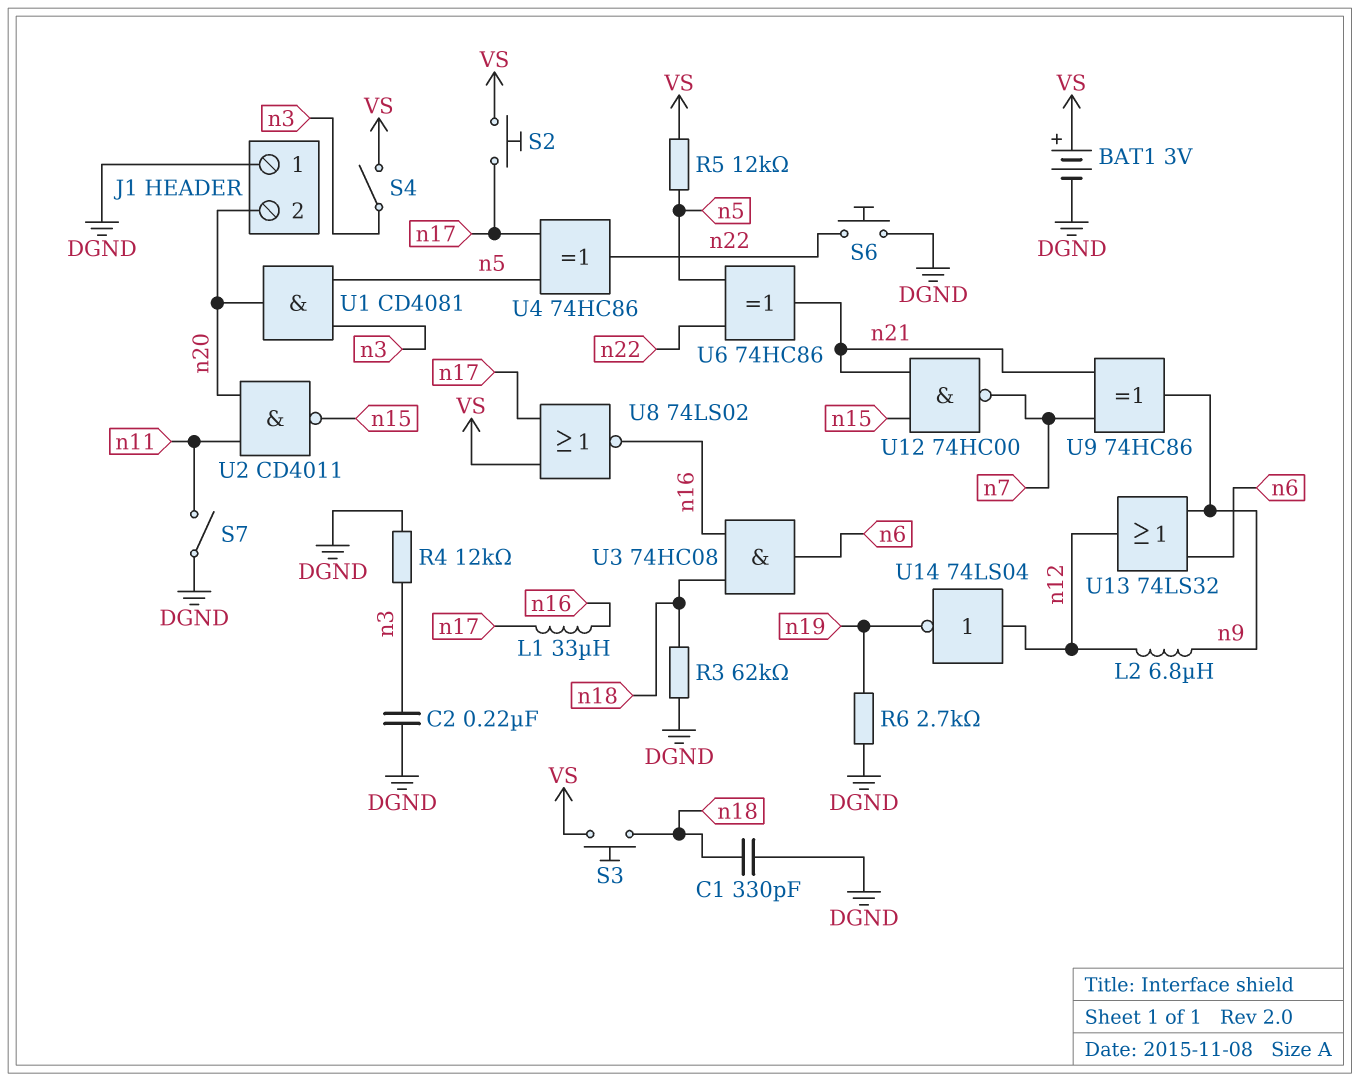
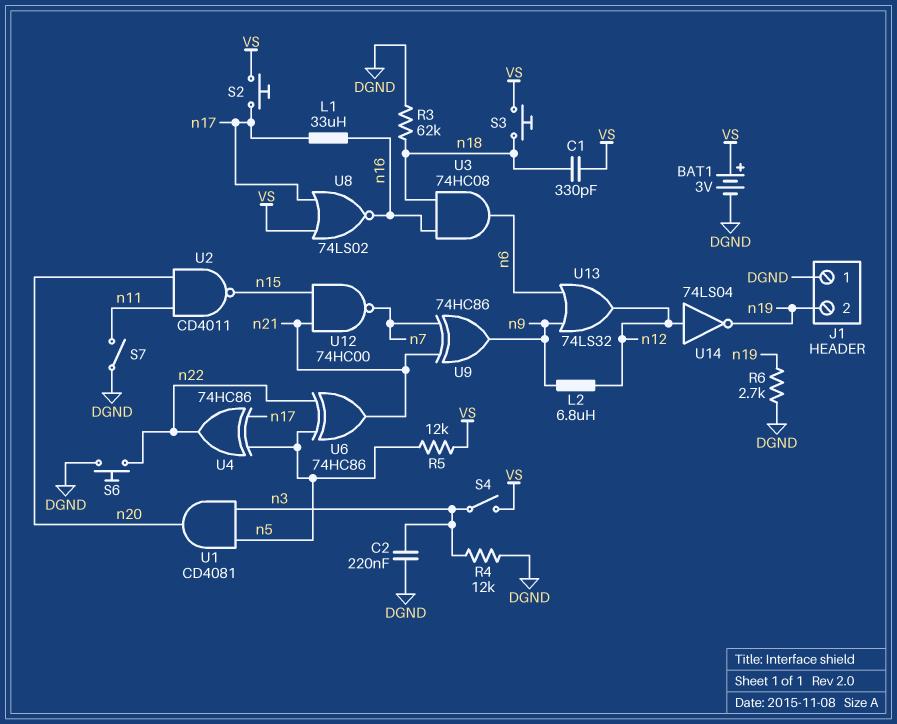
C1: 330pF (DGND, n18) -> 330pF (VS, n18)
J1 pin 2: n20 -> n19

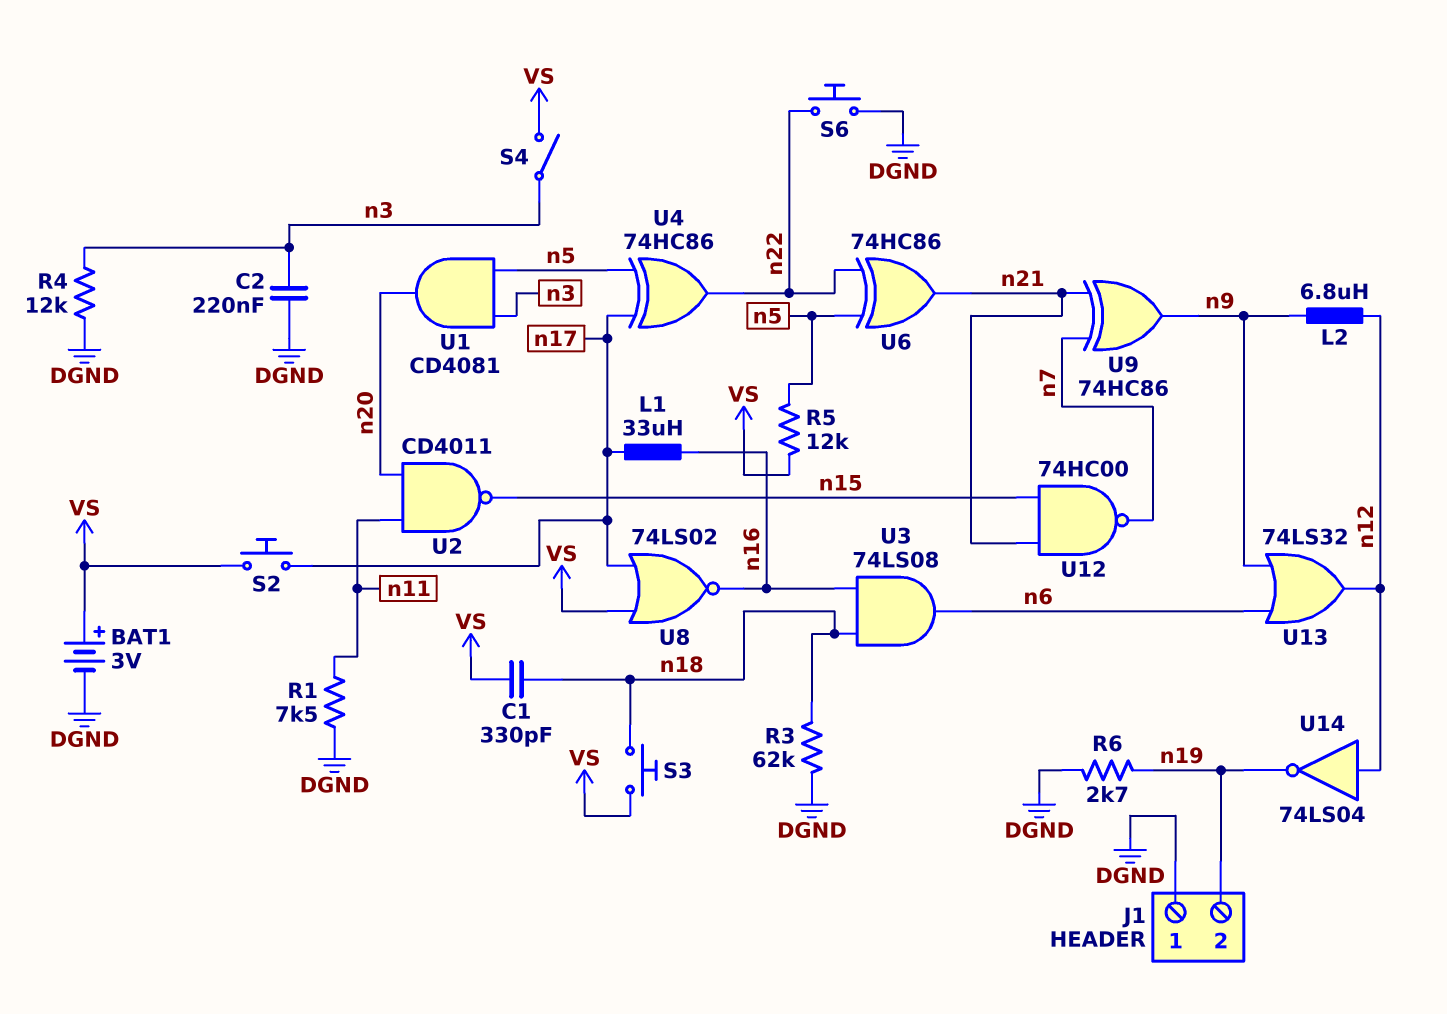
R1: none -> 7.5k (DGND, n11)
S7: switch (DGND, n11) -> none
U3: AND 74HC08 (in n16, in n18, out n6) -> AND 74LS08 (in n16, in n18, out n6)

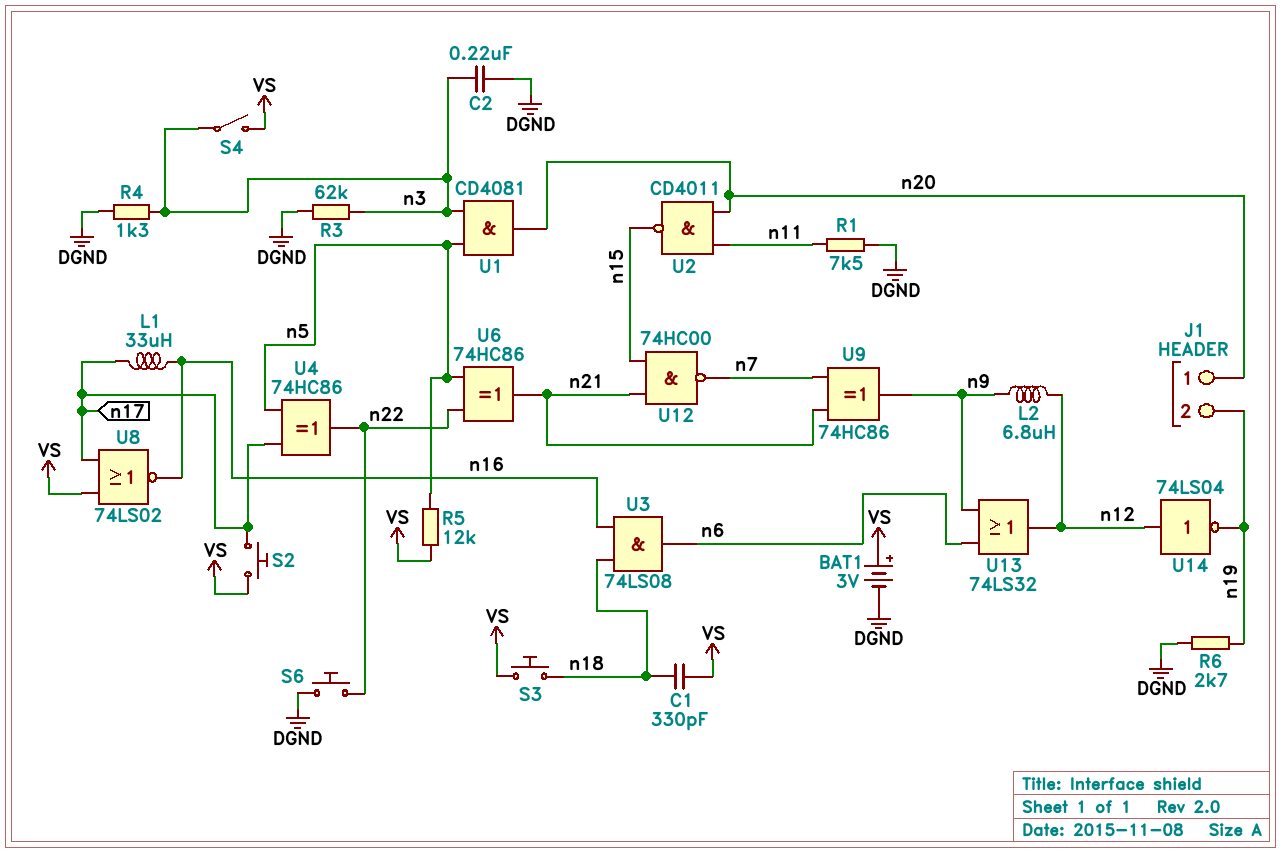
J1 pin 1: DGND -> n20
R3: 62k (DGND, n18) -> 62k (DGND, n3)
R4: 12k (DGND, n3) -> 1.3k (DGND, n3)

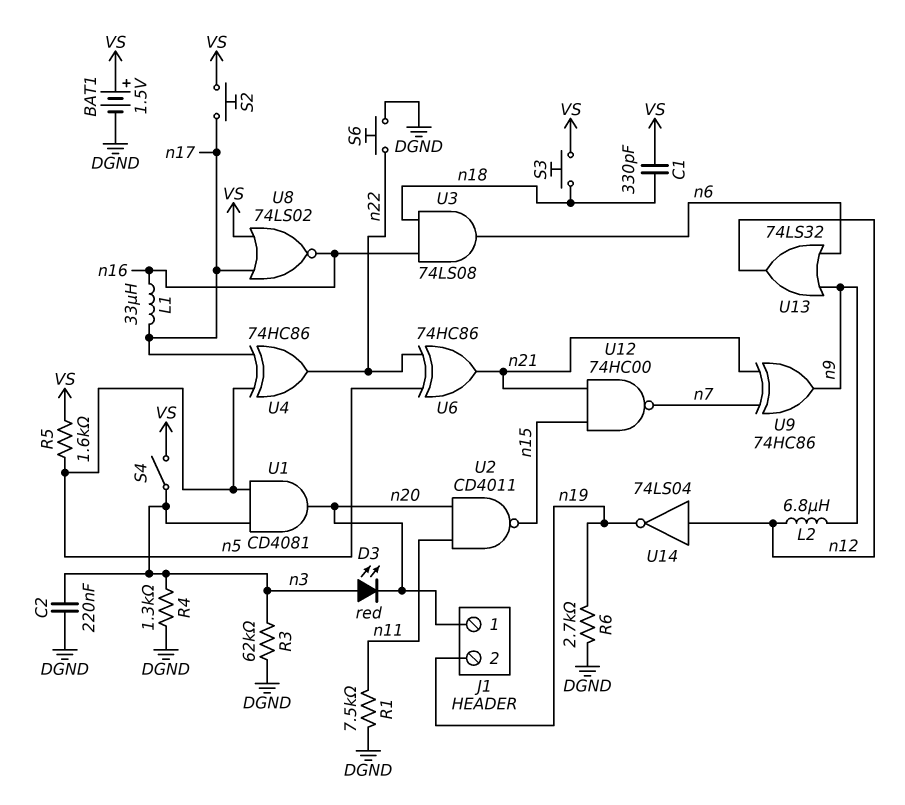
BAT1: 3V (plus VS, minus DGND) -> 1.5V (plus VS, minus DGND)
D3: none -> LED red (A n3, K n20)
R5: 12k (VS, n5) -> 1.6k (VS, n5)

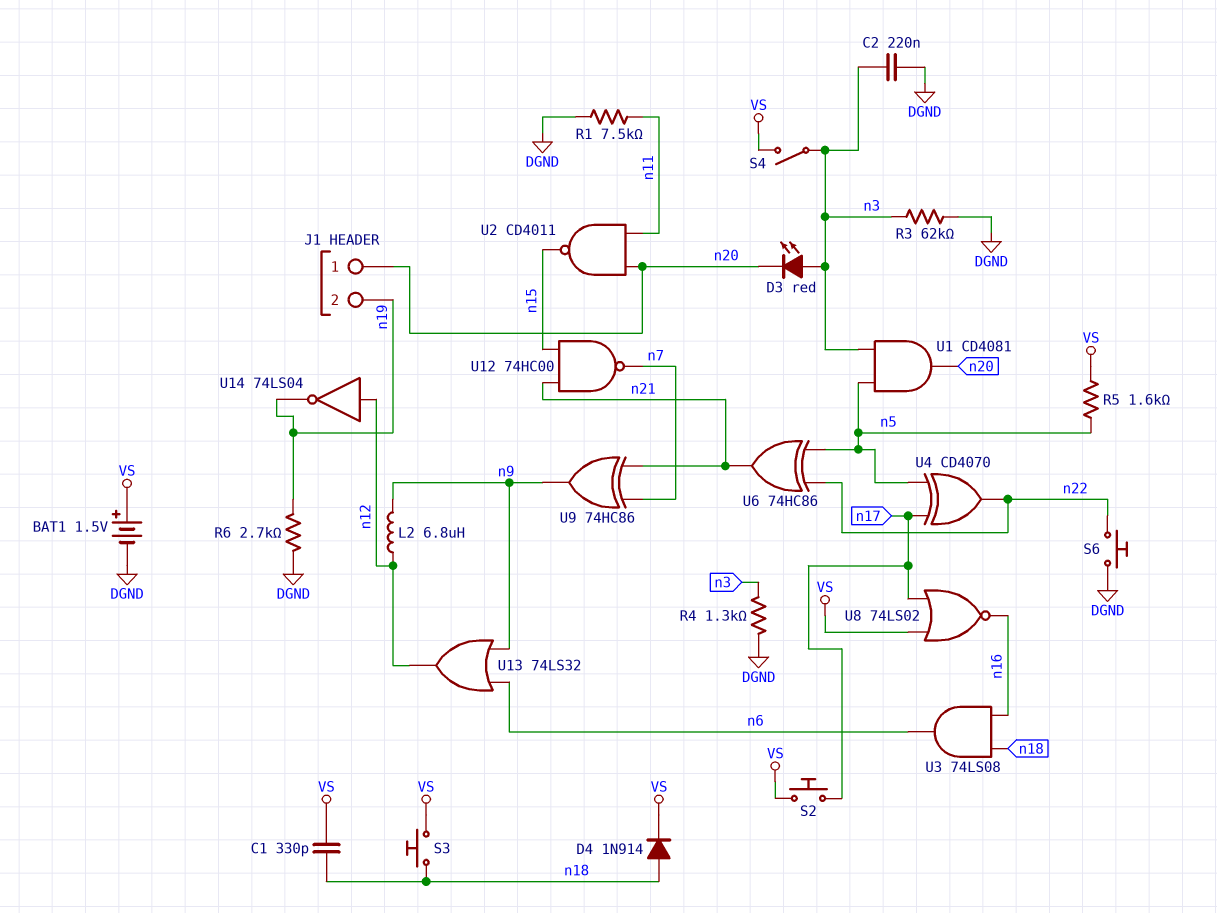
D4: none -> diode 1N914 (A n18, K VS)
L1: 33uH (n16, n17) -> none
U4: XOR 74HC86 (in n5, in n17, out n22) -> XOR CD4070 (in n5, in n17, out n22)

